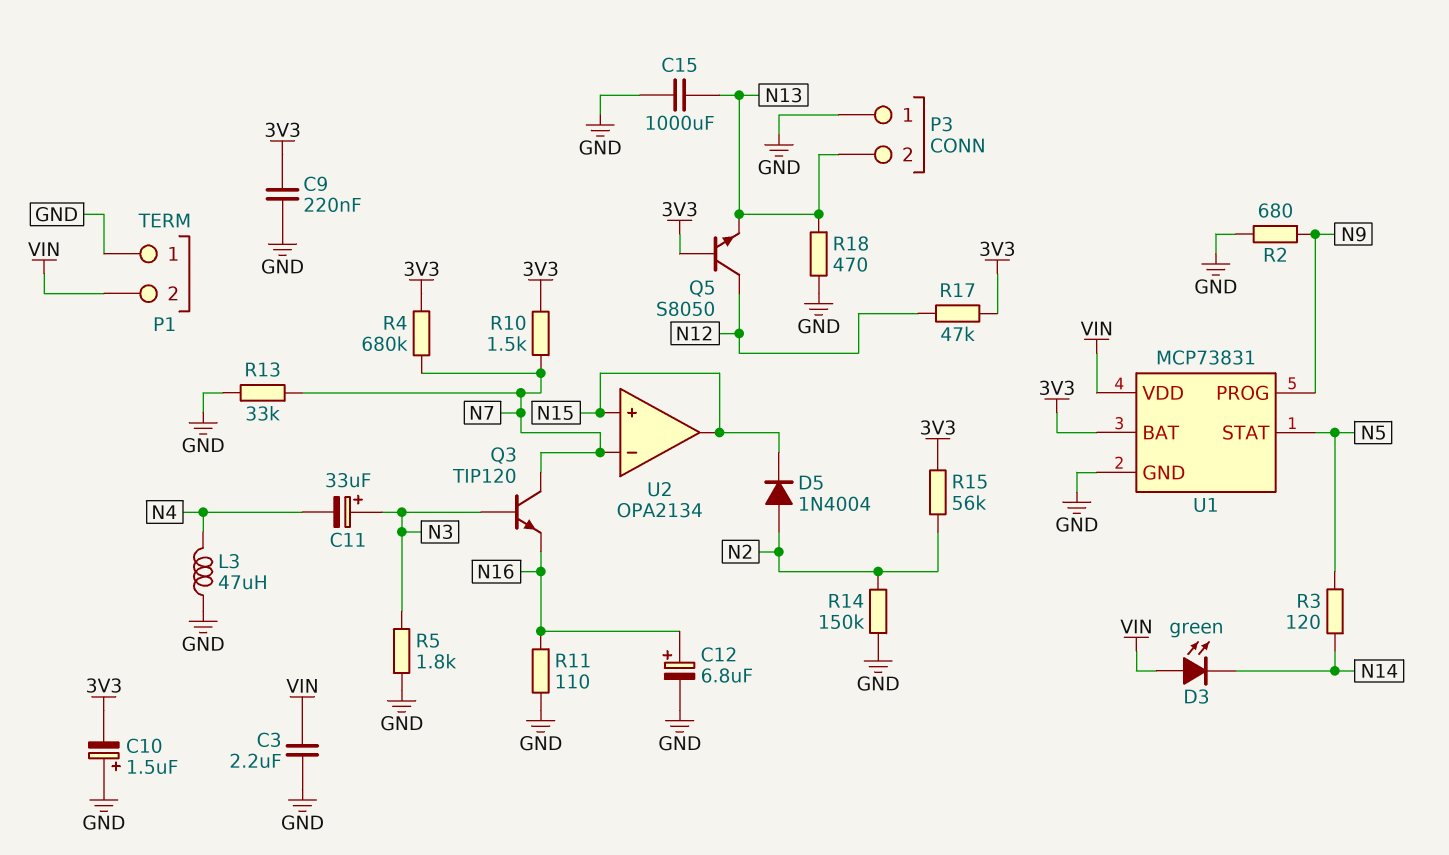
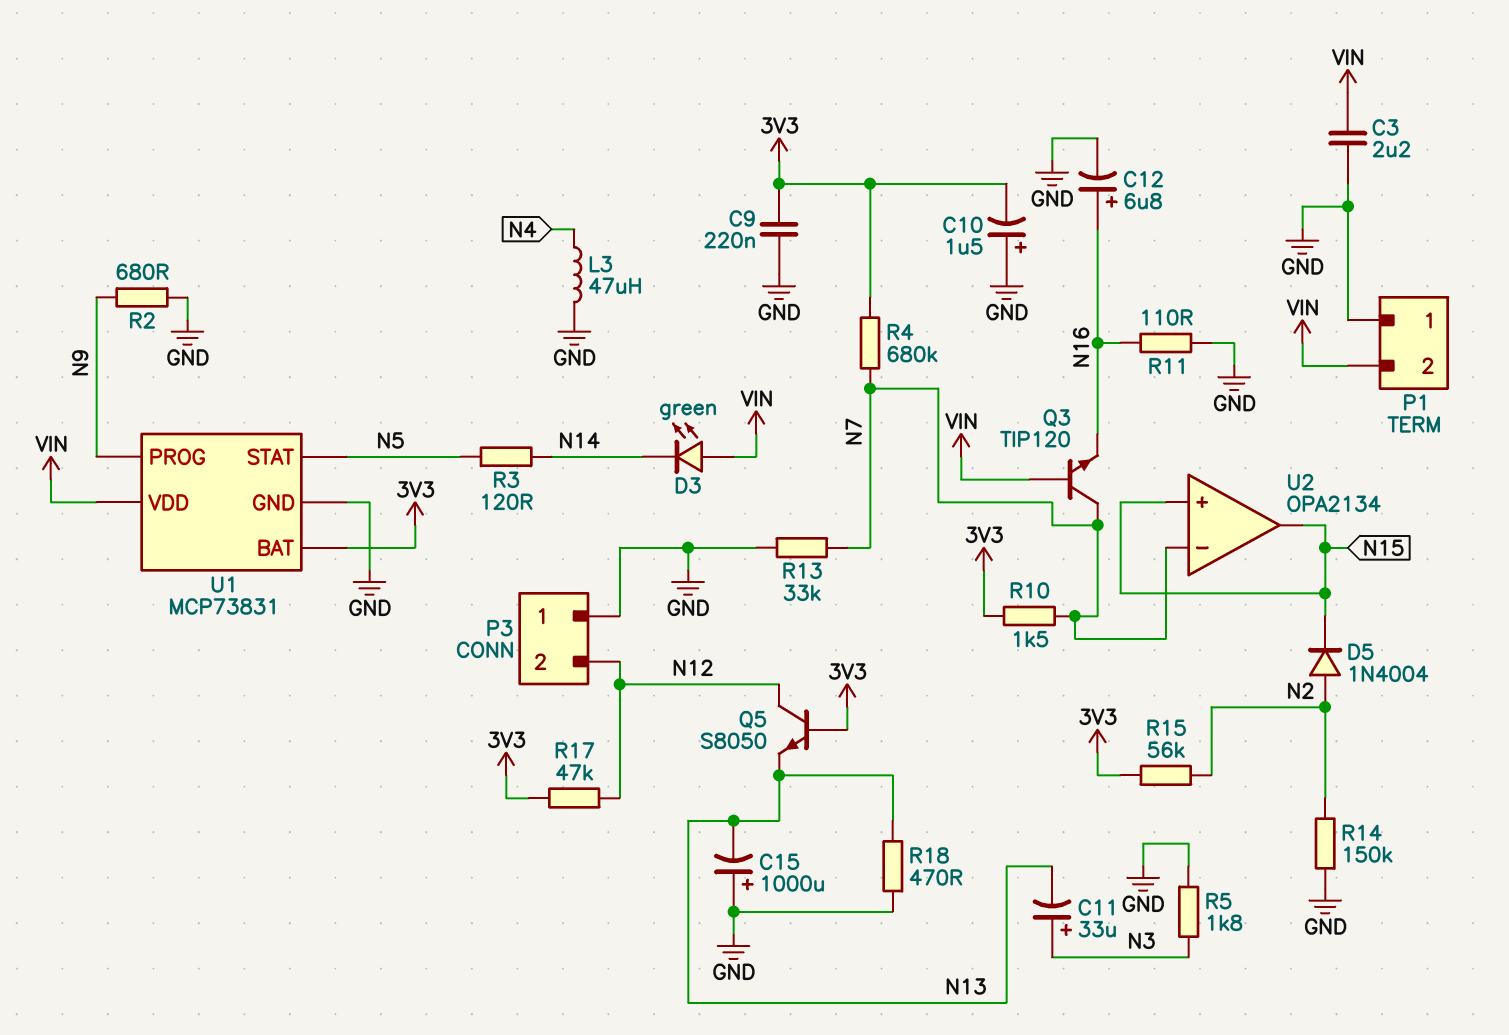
C11: 33uF (plus N3, minus N4) -> 33uF (plus N3, minus N13)
C15: 1000uF (GND, N13) -> 1000uF (plus GND, minus N13)
P3 pin 2: N13 -> N12
Q3: NPN TIP120 (B N3, C N7, E N16) -> NPN TIP120 (B VIN, C N7, E N16)

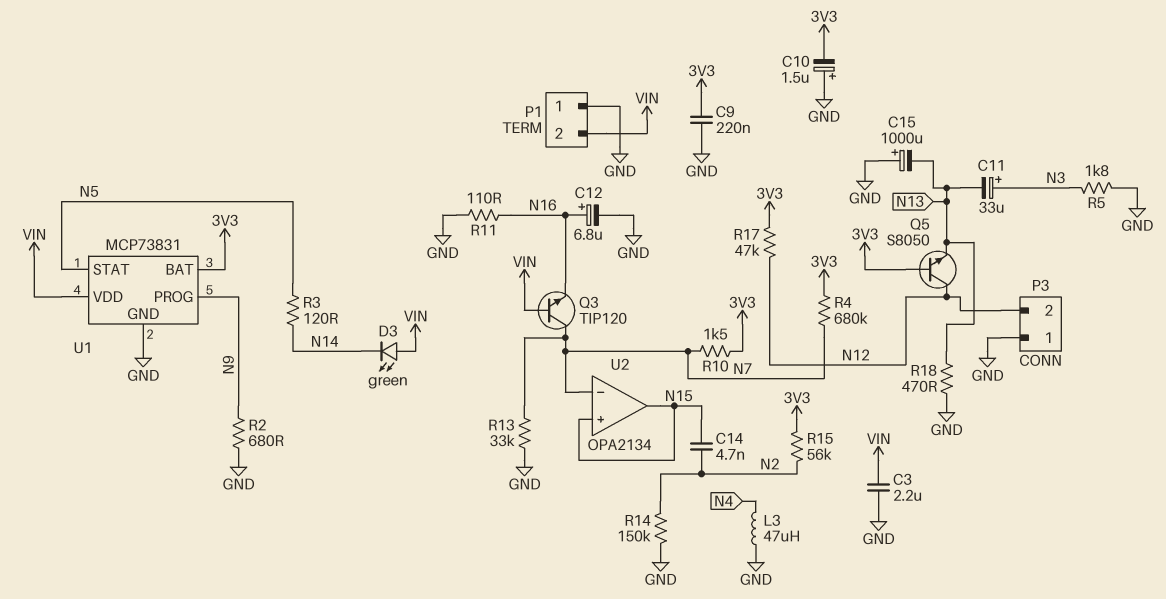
C14: none -> 4.7nF (N2, N15)
D5: diode 1N4004 (A N2, K N15) -> none

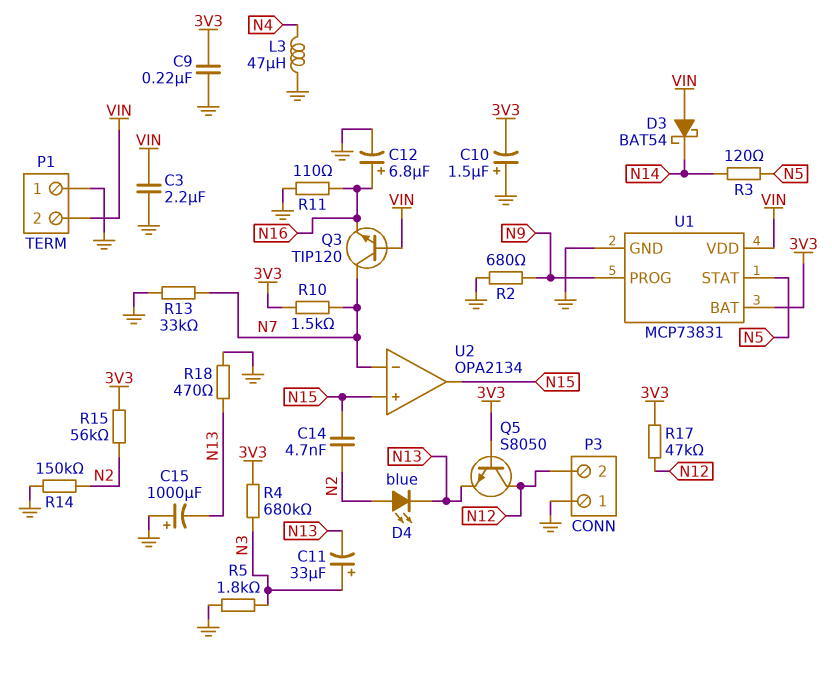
D3: LED green (A VIN, K N14) -> schottky BAT54 (A VIN, K N14)
D4: none -> LED blue (A N2, K N13)
R4: 680k (3V3, N7) -> 680k (3V3, N3)

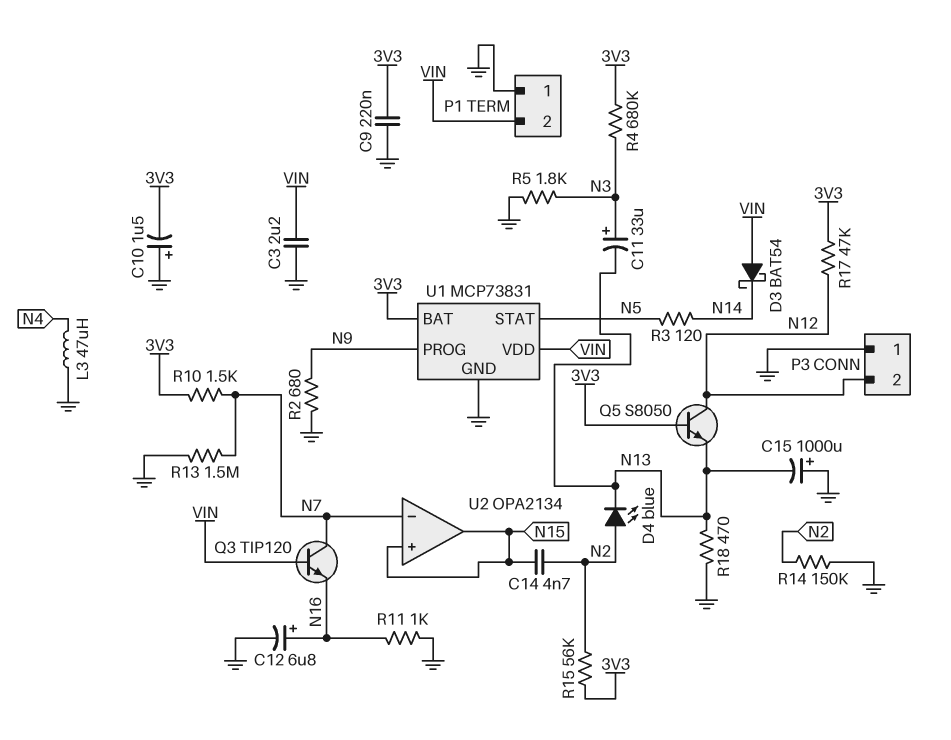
R11: 110 (GND, N16) -> 1k (GND, N16)
R13: 33k (GND, N7) -> 1.5M (GND, N7)

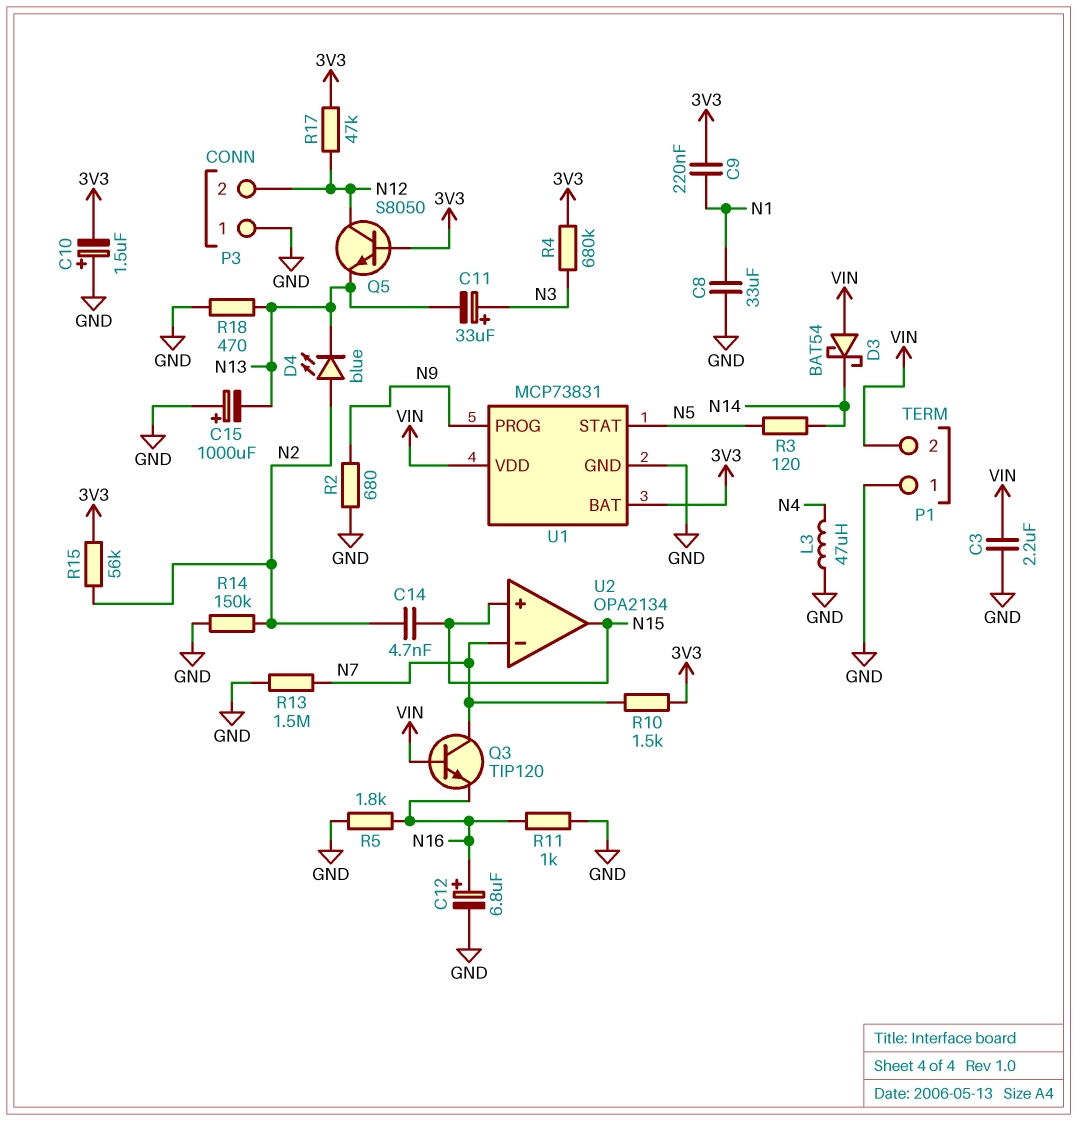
C8: none -> 33uF (GND, N1)
C9: 220nF (3V3, GND) -> 220nF (3V3, N1)
R5: 1.8k (GND, N3) -> 1.8k (GND, N16)

